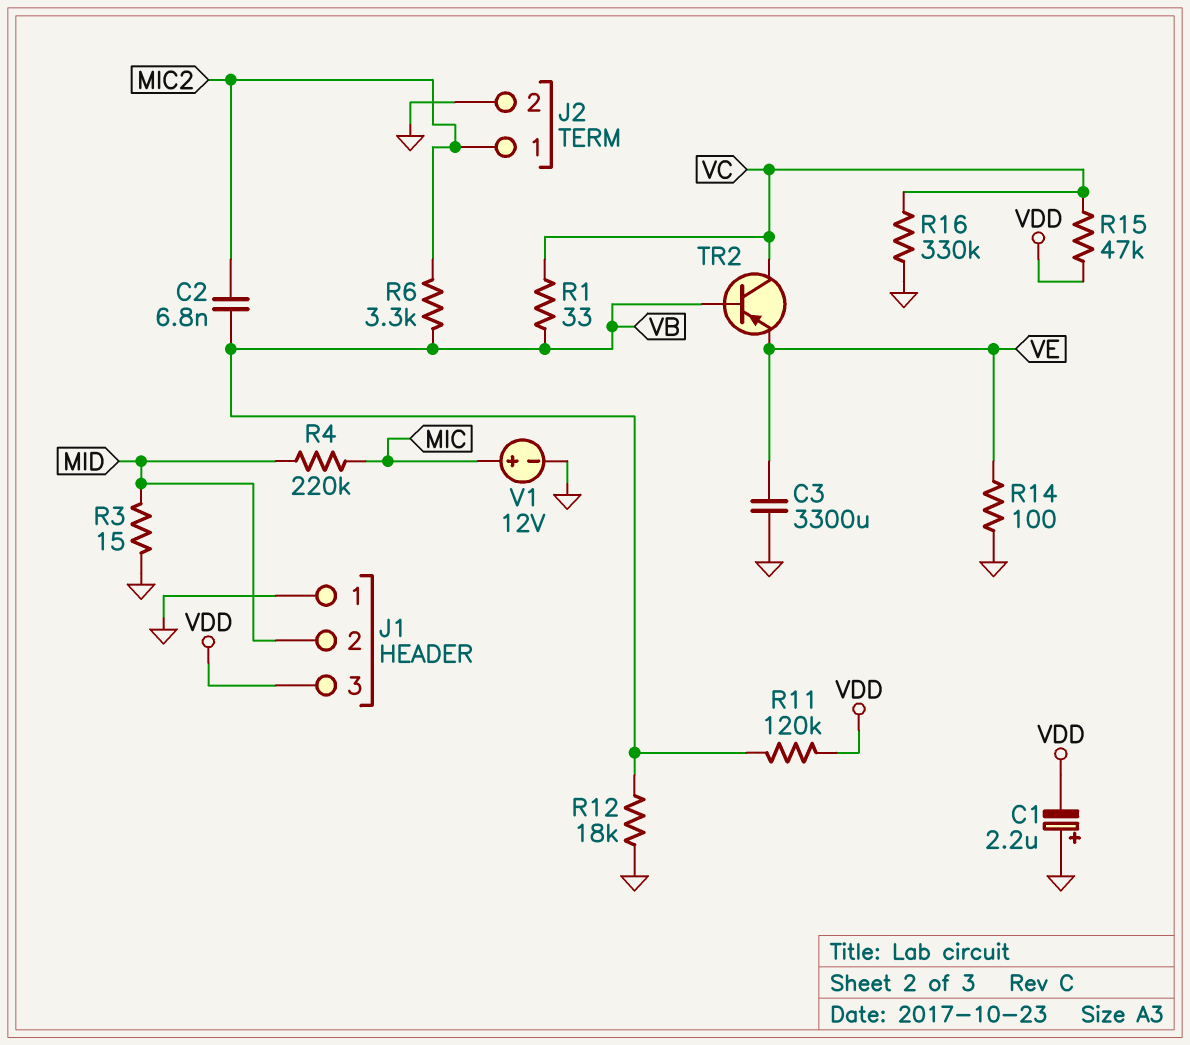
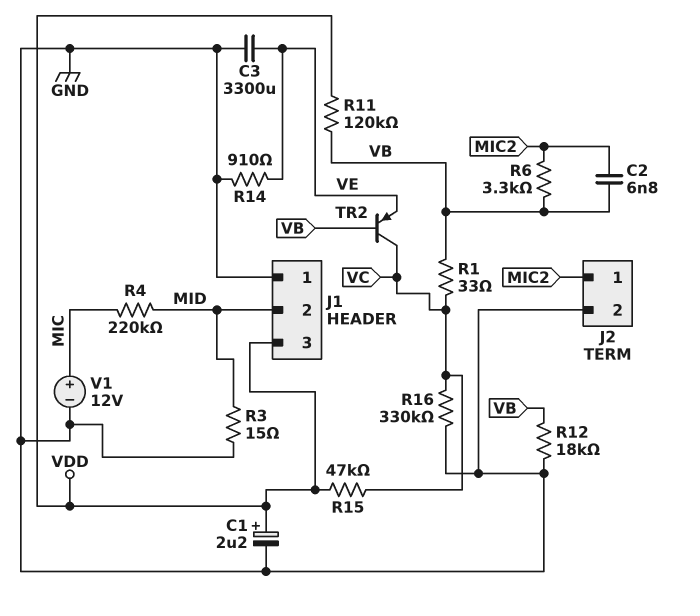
C1: 2.2uF (plus GND, minus VDD) -> 2.2uF (plus VDD, minus GND)
R14: 100 (GND, VE) -> 910 (GND, VE)

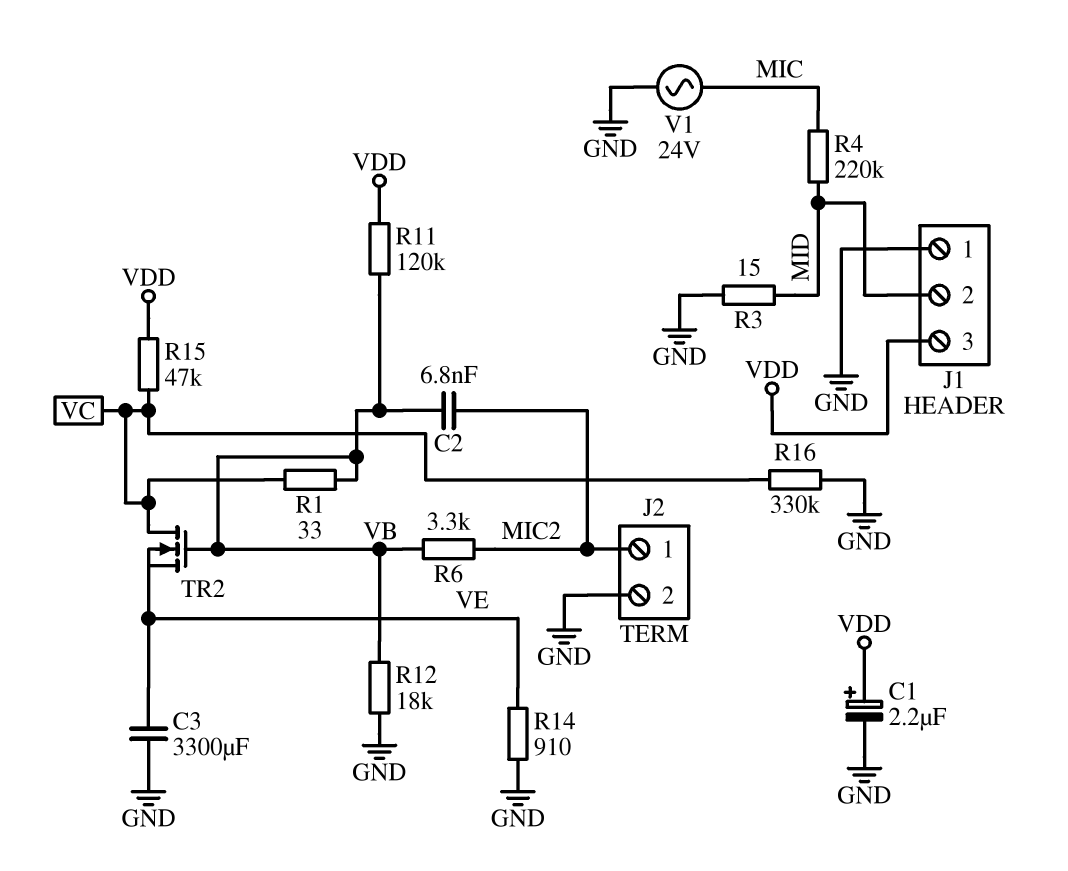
TR2: PNP (B VB, C VC, E VE) -> NMOS (G VB, D VC, S VE)
V1: 12V (plus MIC, minus GND) -> AC 24V (GND, MIC)

